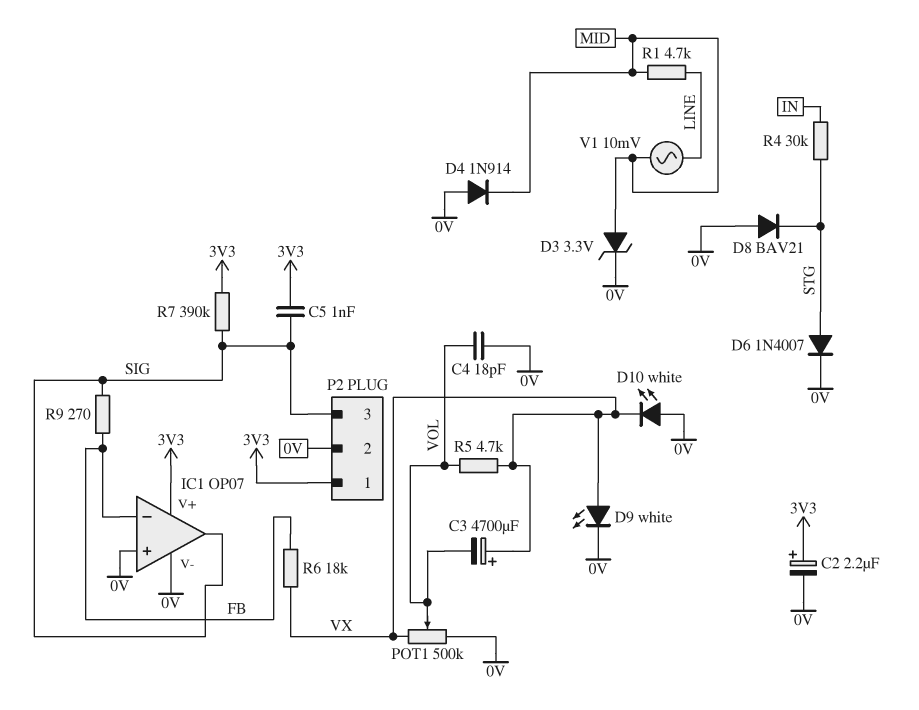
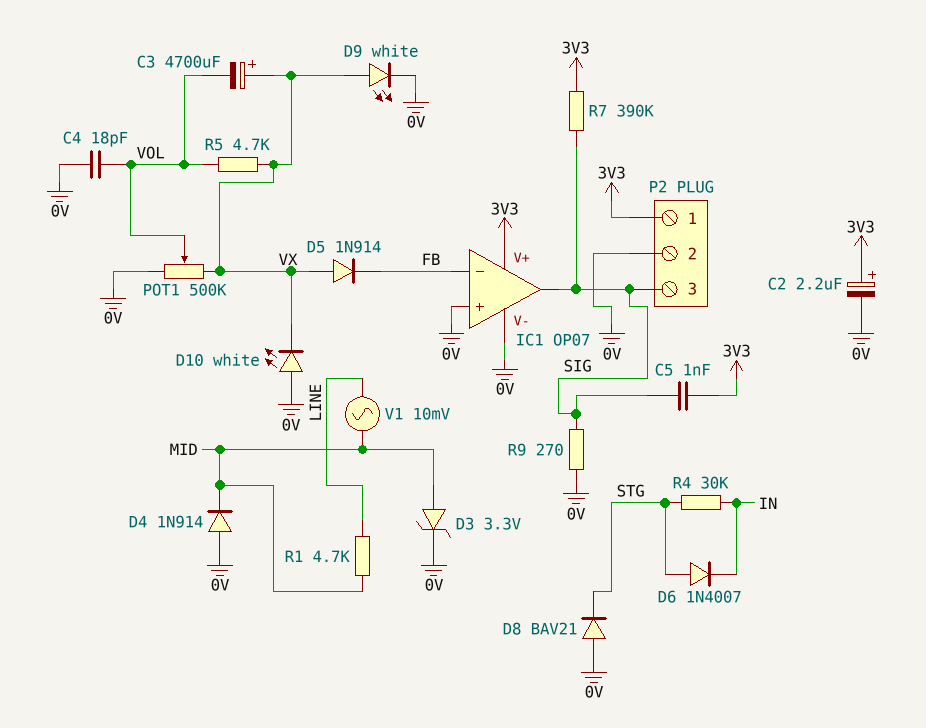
D5: none -> diode 1N914 (A VX, K FB)
D6: diode 1N4007 (A STG, K 0V) -> diode 1N4007 (A STG, K IN)
R6: 18k (FB, VX) -> none
R9: 270 (FB, SIG) -> 270 (0V, SIG)

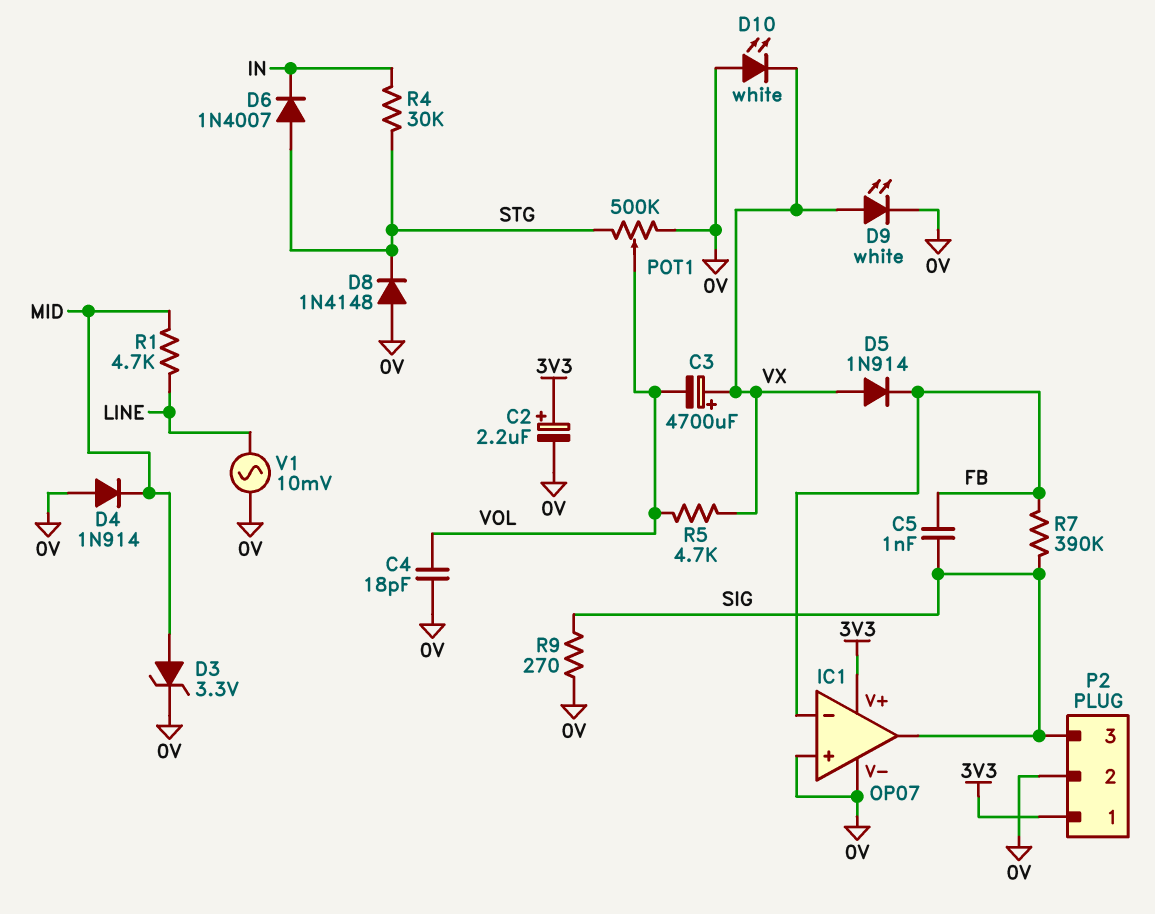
C5: 1nF (3V3, SIG) -> 1nF (FB, SIG)
D8: diode BAV21 (A 0V, K STG) -> diode 1N4148 (A 0V, K STG)
POT1: 500k (0V, VX, wiper VOL) -> 500k (0V, STG, wiper VOL)
R7: 390k (3V3, SIG) -> 390k (FB, SIG)
V1: AC 10mV (LINE, MID) -> AC 10mV (0V, LINE)

